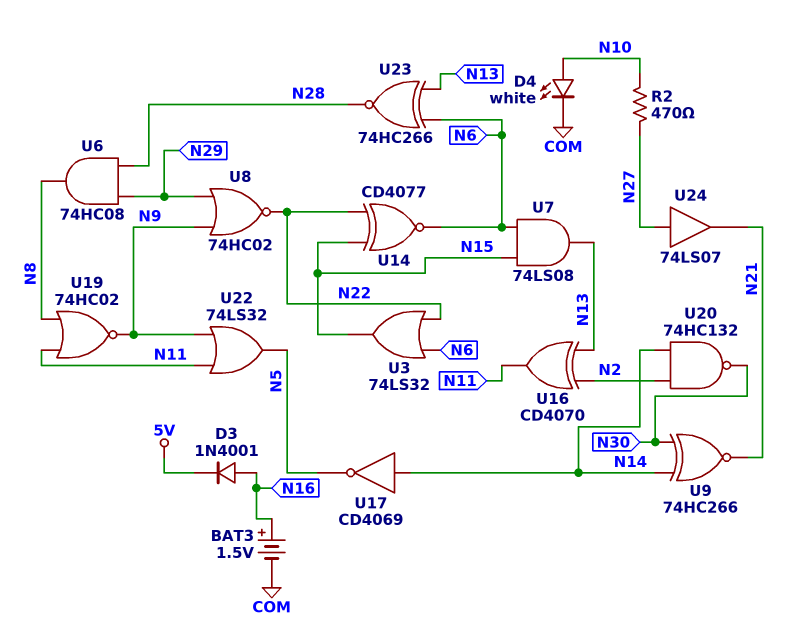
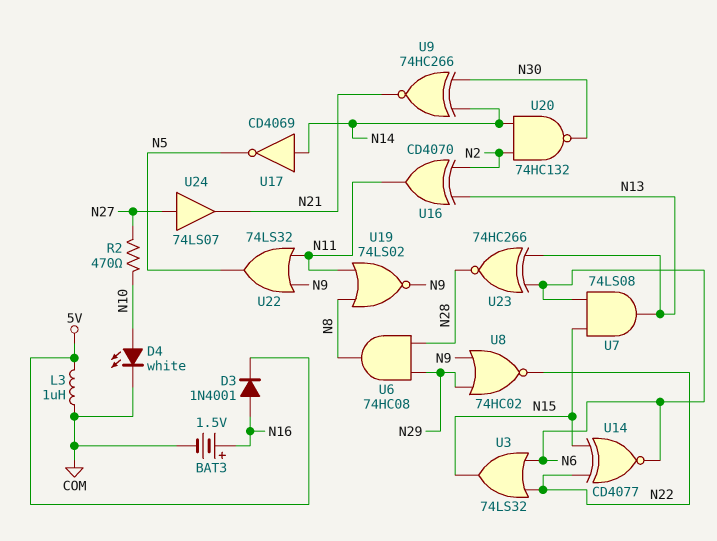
L3: none -> 1uH (5V, COM)
U19: NOR 74HC02 (in N8, in N11, out N9) -> NOR 74LS02 (in N8, in N11, out N9)

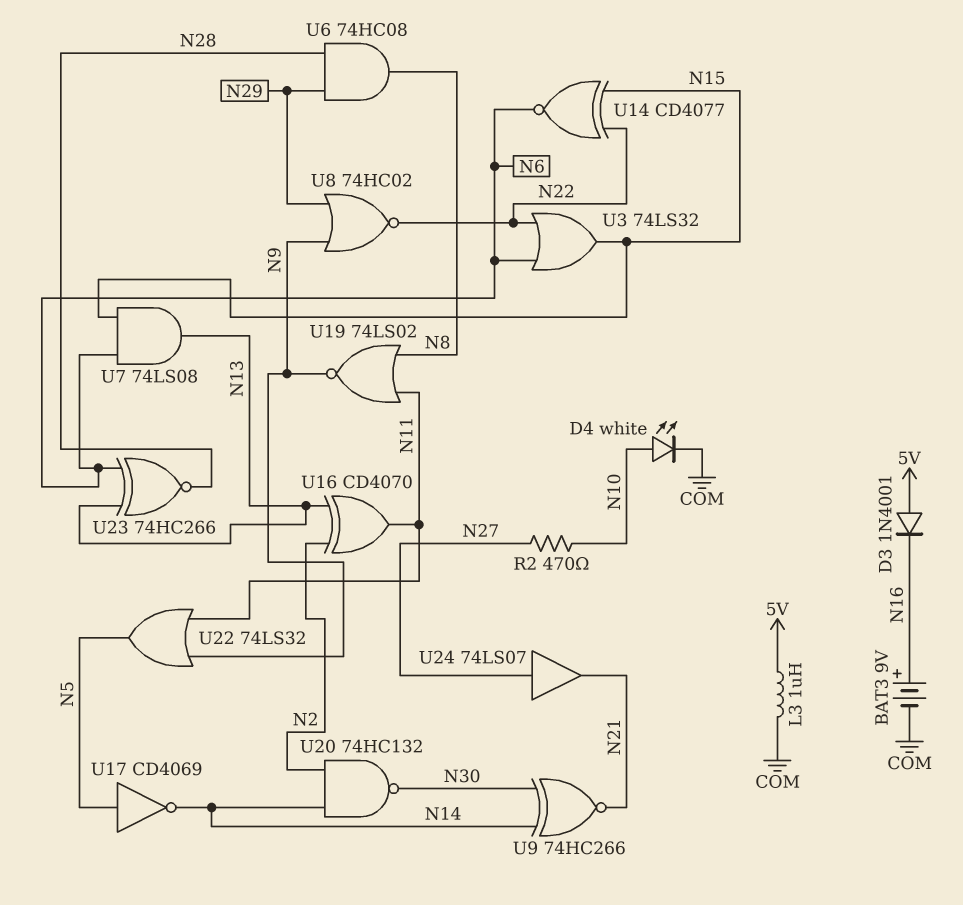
BAT3: 1.5V (plus N16, minus COM) -> 9V (plus N16, minus COM)
D3: diode 1N4001 (A N16, K 5V) -> diode 1N4001 (A 5V, K N16)
U17: NOT CD4069 (in N14, out N5) -> NOT CD4069 (in N5, out N14)

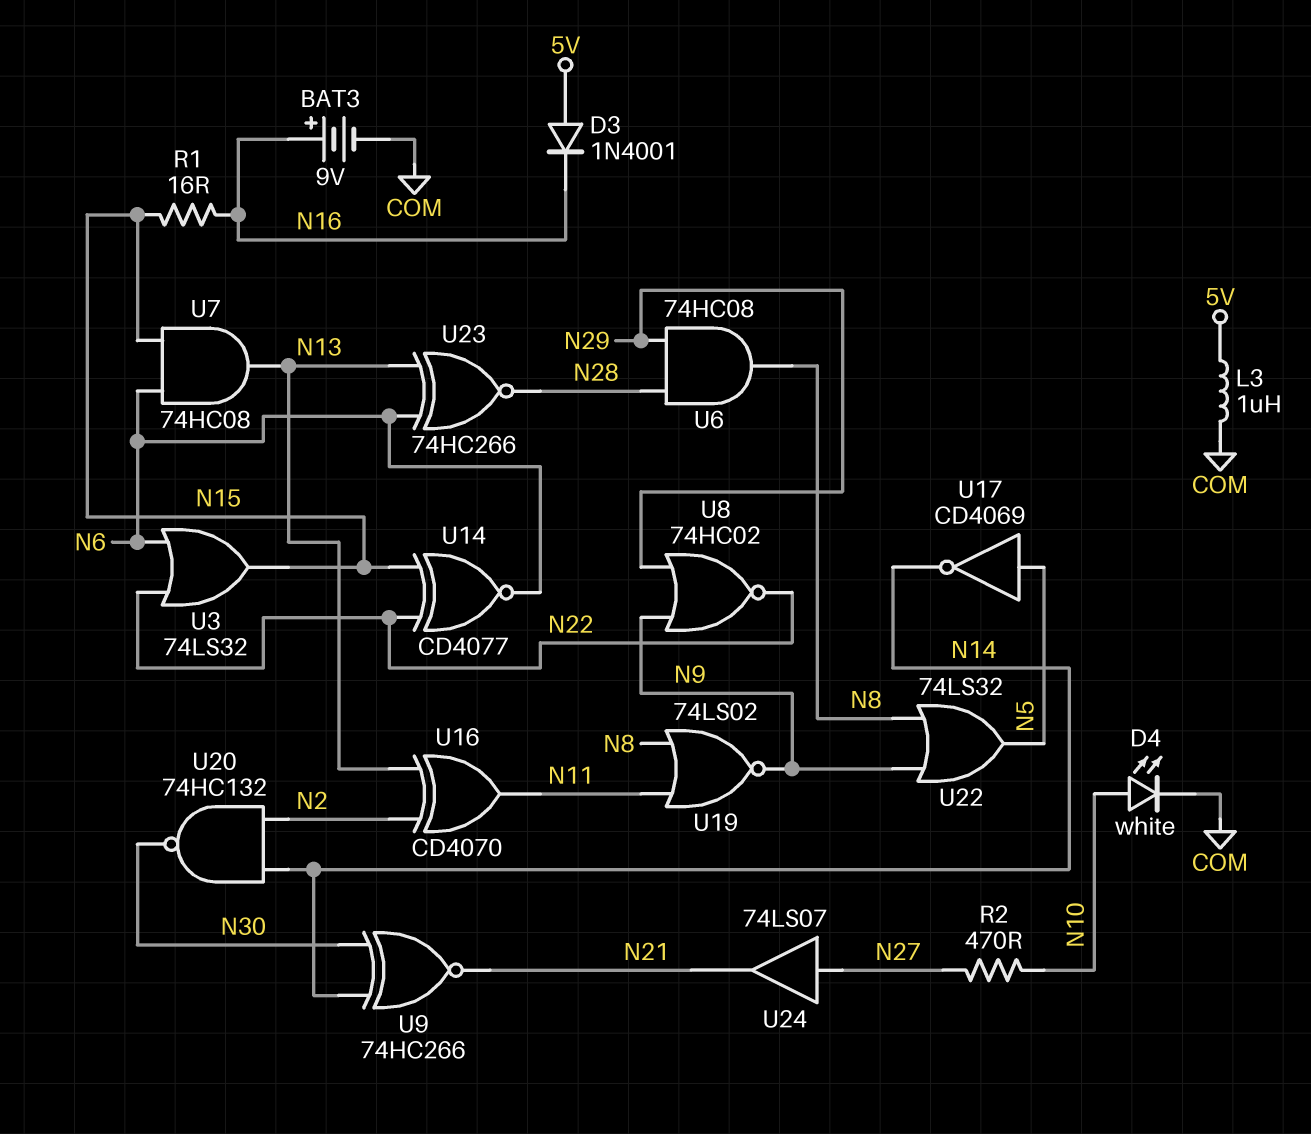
R1: none -> 16 (N15, N16)
U7: AND 74LS08 (in N6, in N15, out N13) -> AND 74HC08 (in N6, in N15, out N13)
U22: OR 74LS32 (in N9, in N11, out N5) -> OR 74LS32 (in N8, in N9, out N5)

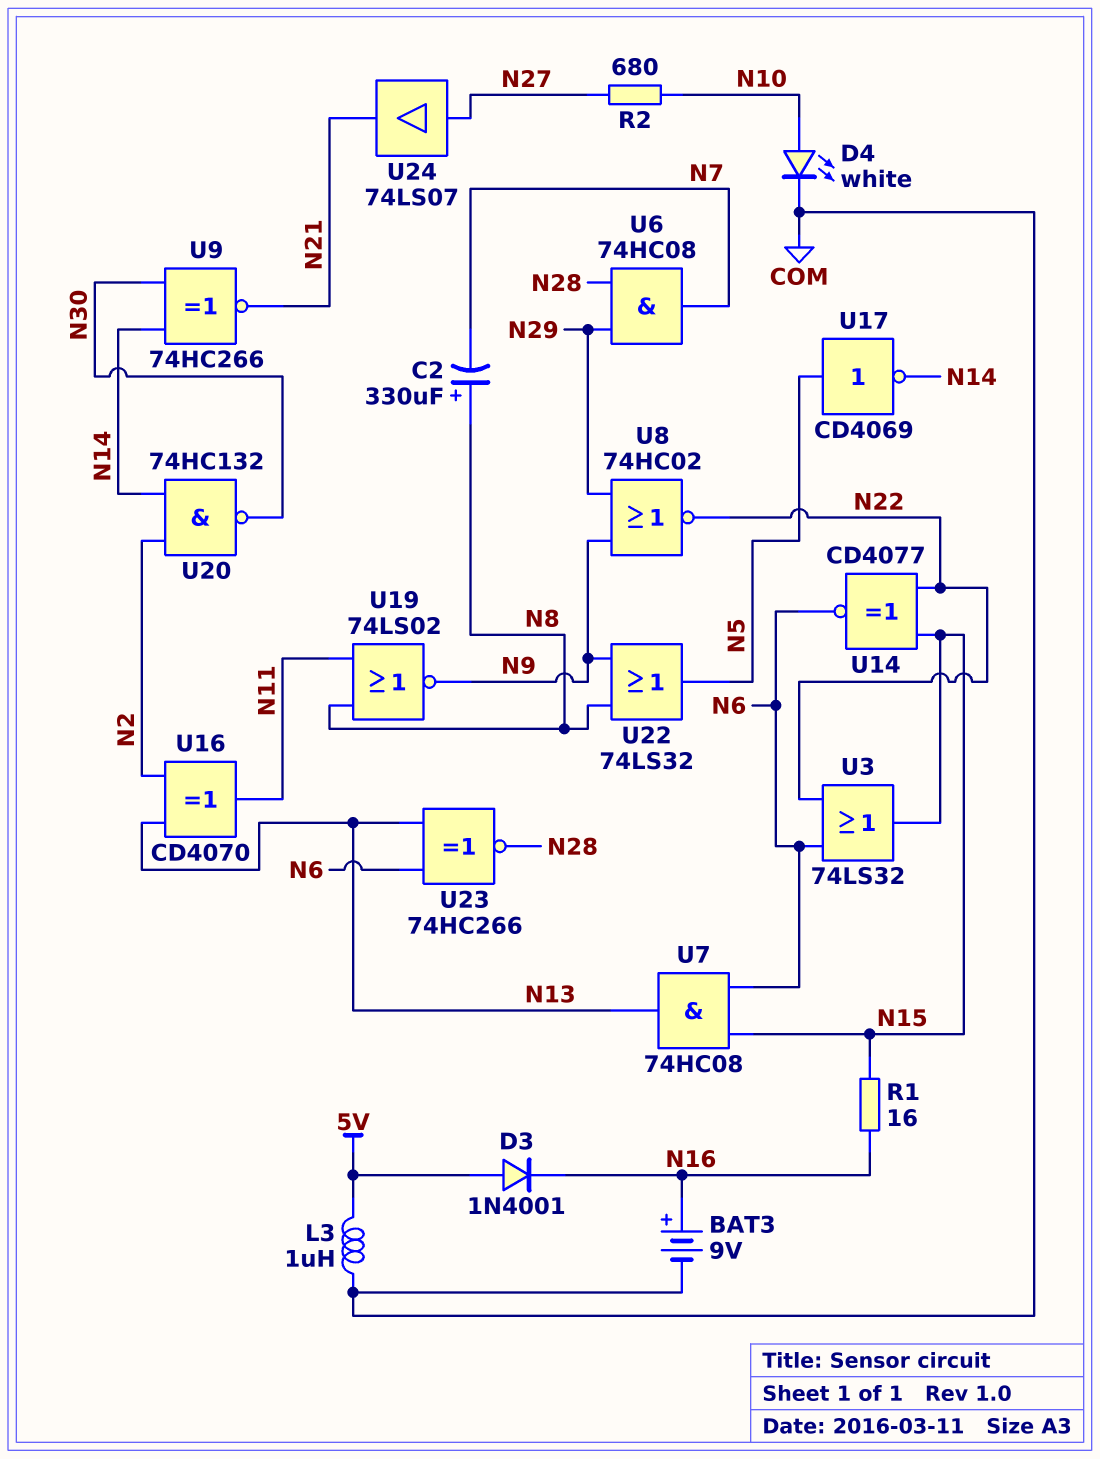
C2: none -> 330uF (plus N8, minus N7)
R2: 470 (N10, N27) -> 680 (N10, N27)
U6: AND 74HC08 (in N28, in N29, out N8) -> AND 74HC08 (in N28, in N29, out N7)

